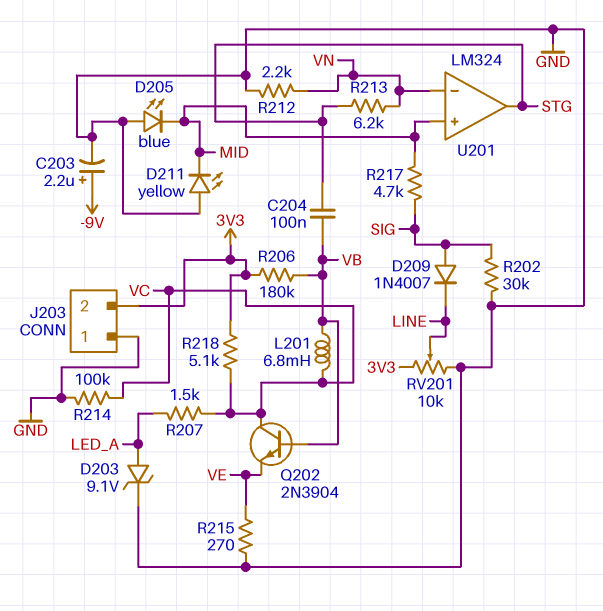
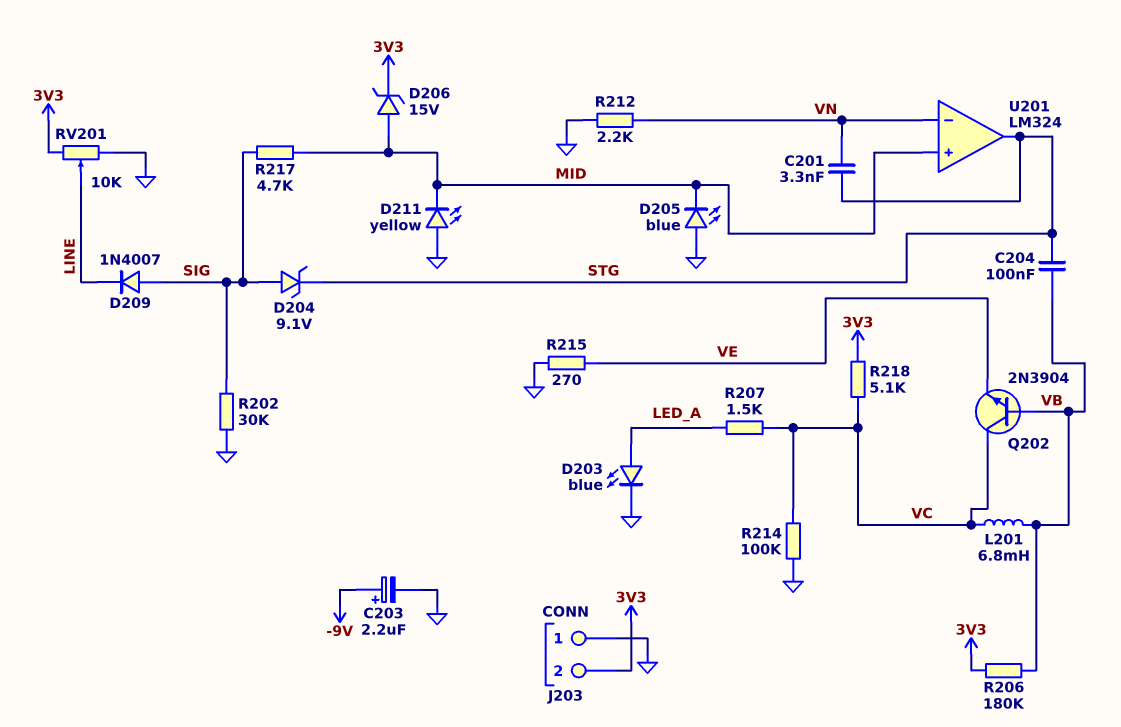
C201: none -> 3.3nF (STG, VN)
D203: zener 9.1V (A LED_A, K GND) -> LED blue (A LED_A, K GND)
D204: none -> zener 9.1V (A SIG, K STG)
D206: none -> zener 15V (A MID, K 3V3)
R213: 6.2k (STG, VN) -> none

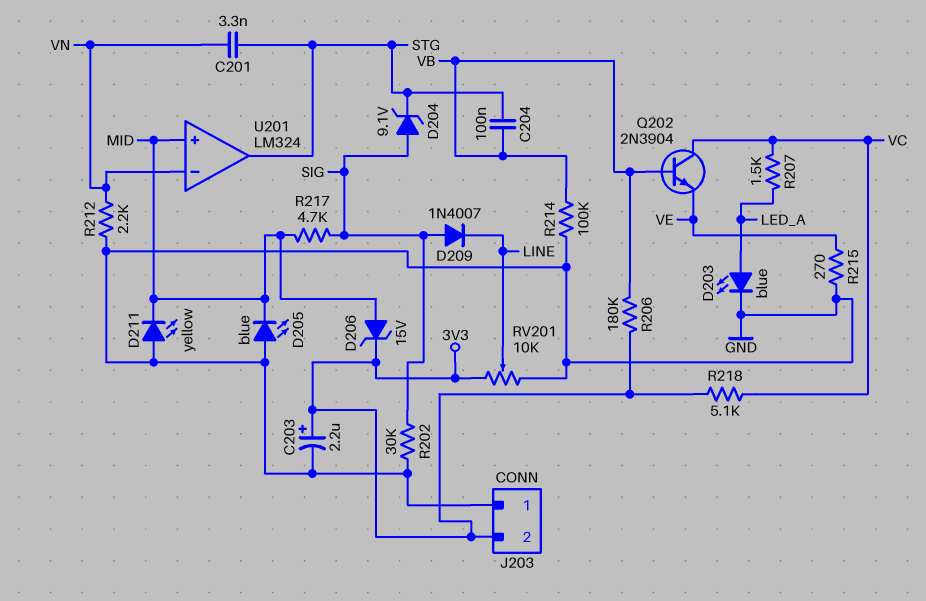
C203: 2.2uF (plus -9V, minus GND) -> 2.2uF (plus 3V3, minus GND)
L201: 6.8mH (VB, VC) -> none
R214: 100k (GND, VC) -> 100k (GND, VB)

